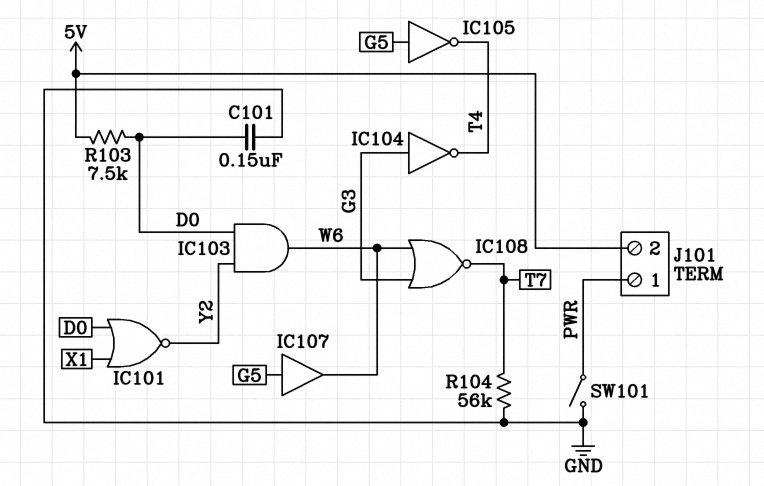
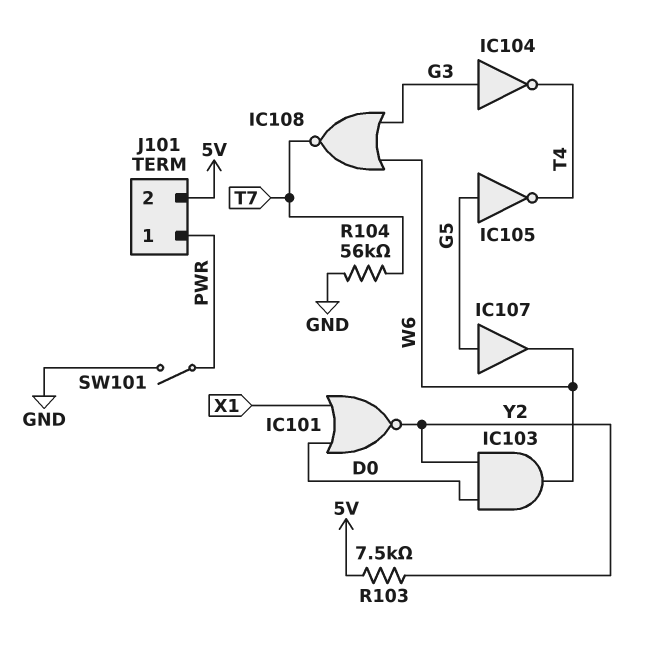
C101: 150nF (D0, GND) -> none
R103: 7.5k (5V, D0) -> 7.5k (5V, Y2)

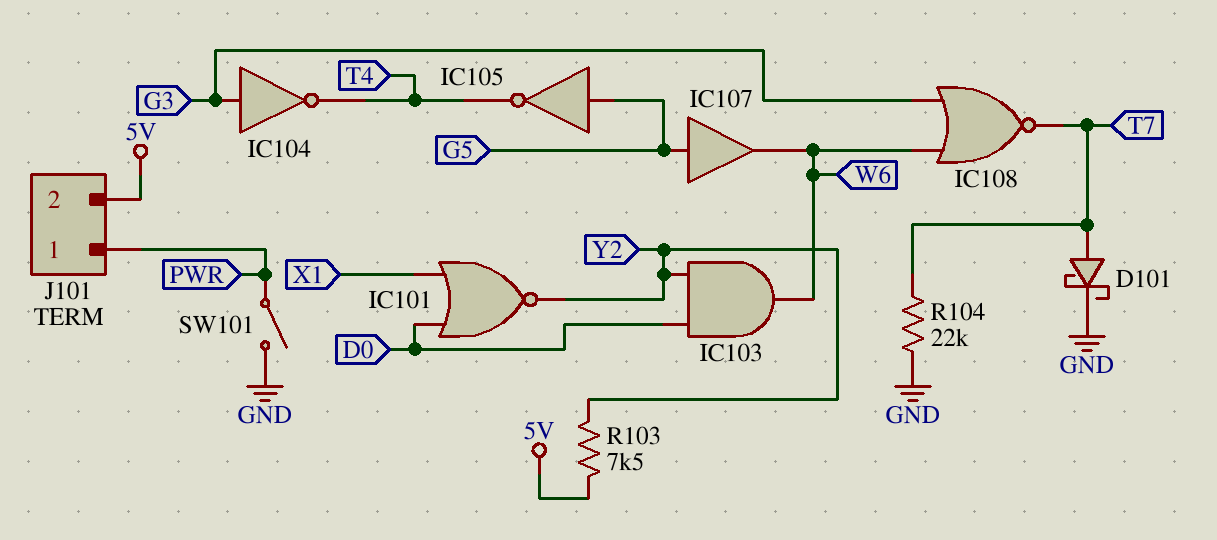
D101: none -> schottky (A T7, K GND)
R104: 56k (GND, T7) -> 22k (GND, T7)

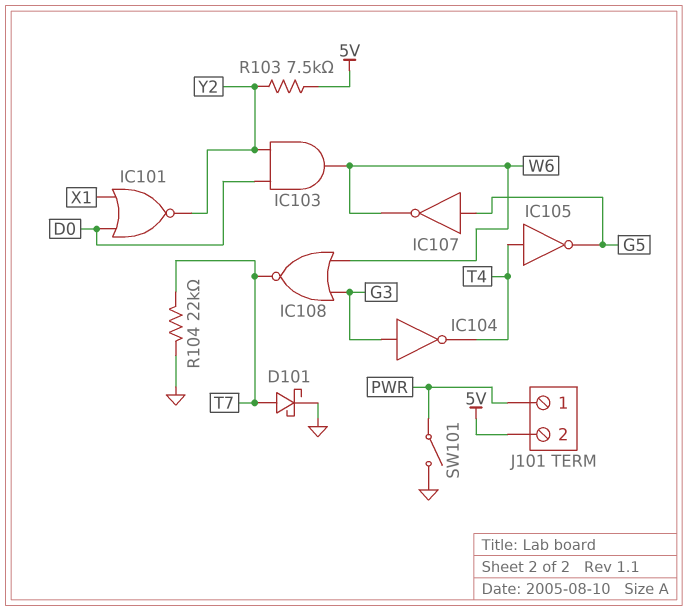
IC105: NOT (in G5, out T4) -> NOT (in T4, out G5)
IC107: buffer (in G5, out W6) -> NOT (in G5, out W6)

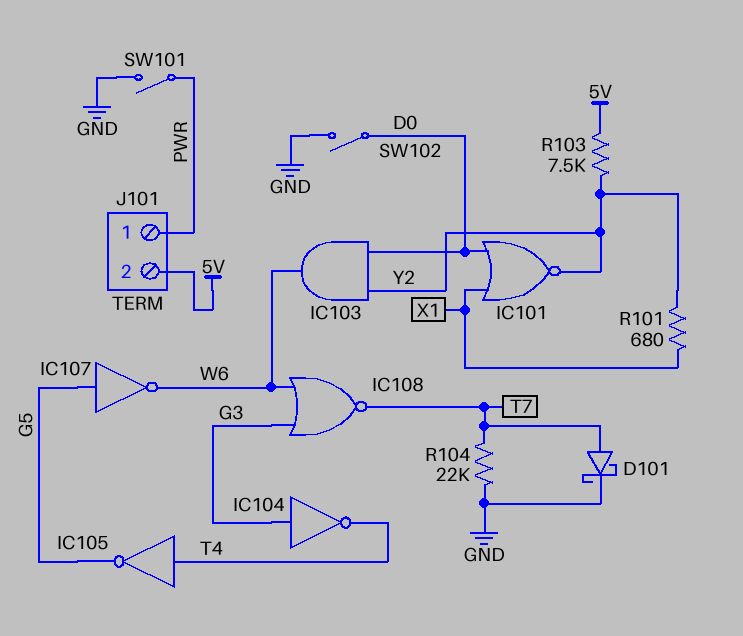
R101: none -> 680 (X1, Y2)
SW102: none -> switch (D0, GND)

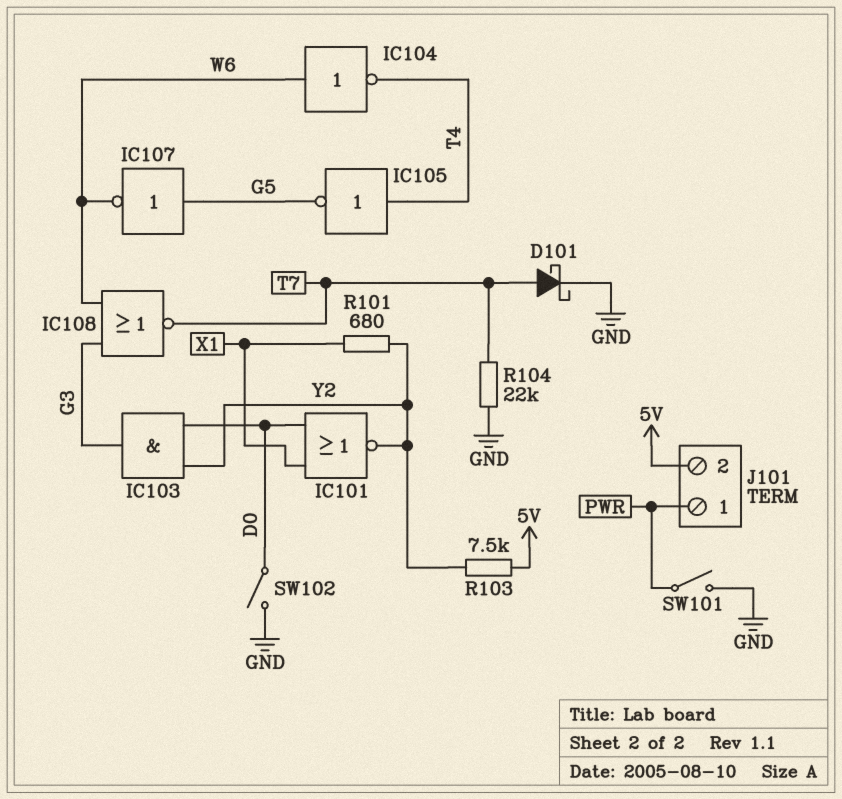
IC103: AND (in D0, in Y2, out W6) -> AND (in D0, in Y2, out G3)
IC104: NOT (in G3, out T4) -> NOT (in W6, out T4)

